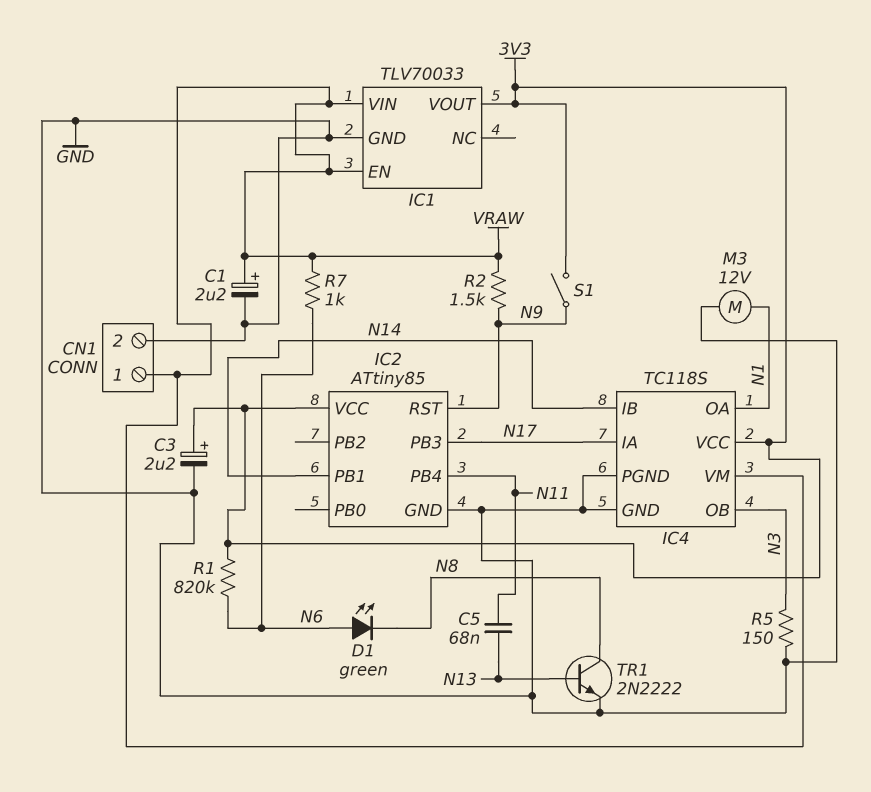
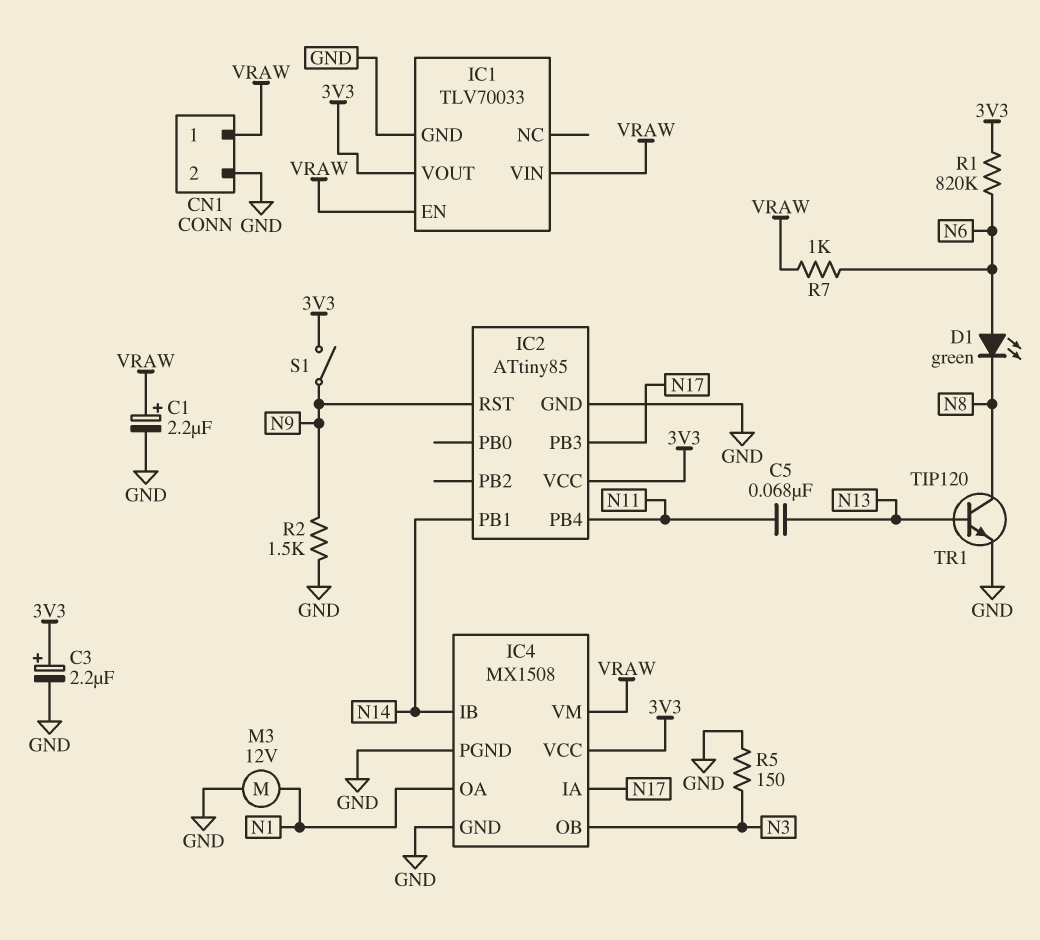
IC4: TC118S -> MX1508
R2: 1.5k (N9, VRAW) -> 1.5k (GND, N9)
TR1: NPN 2N2222 (B N13, C N8, E GND) -> NPN TIP120 (B N13, C N8, E GND)

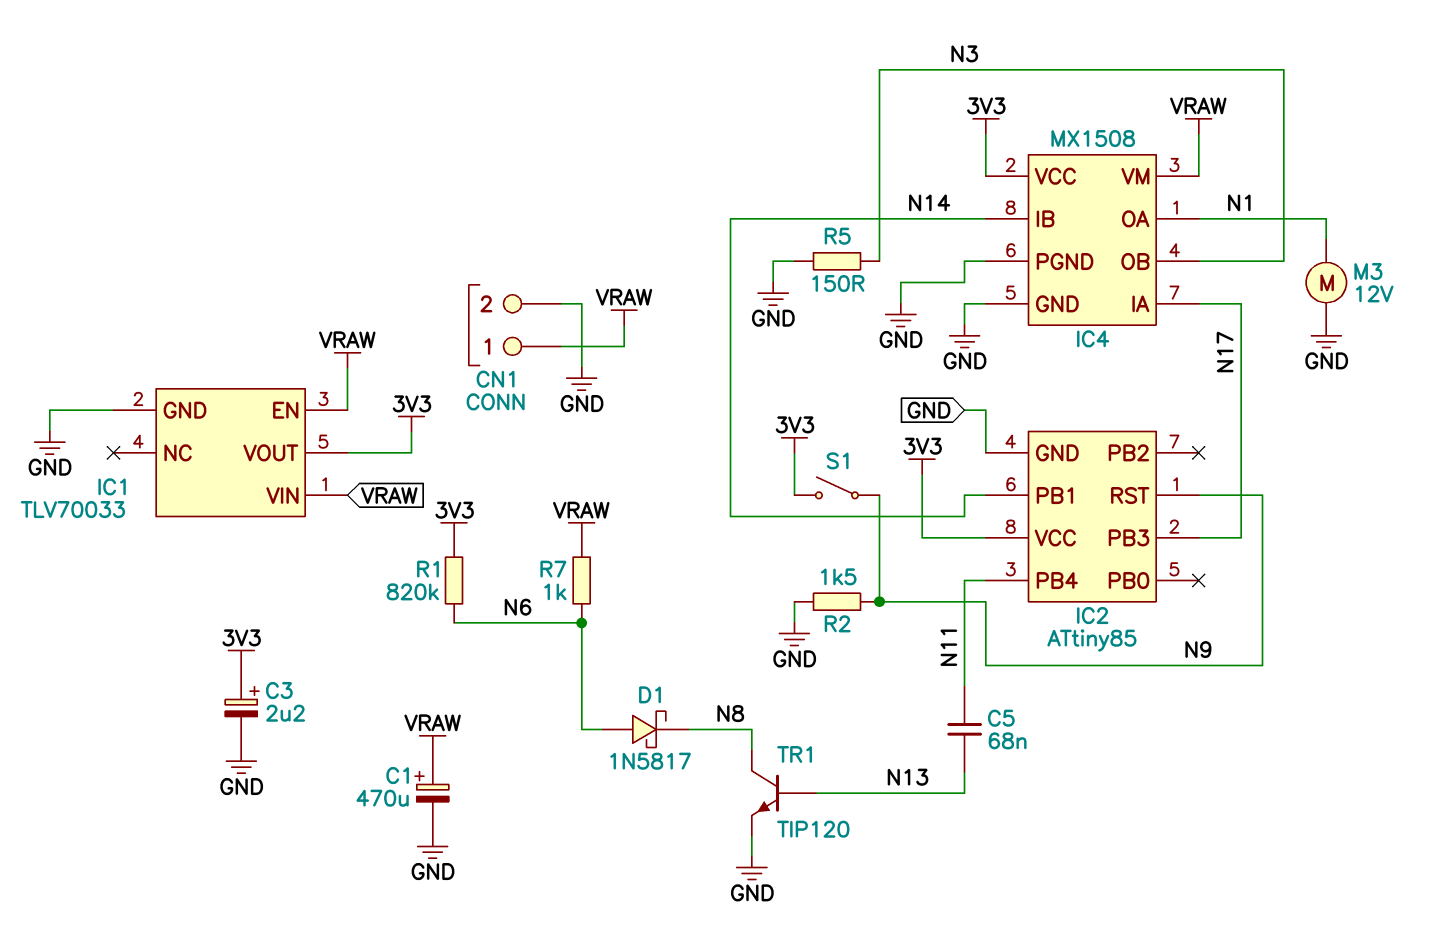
C1: 2.2uF (plus VRAW, minus GND) -> 470uF (plus VRAW, minus GND)
D1: LED green (A N6, K N8) -> schottky 1N5817 (A N6, K N8)

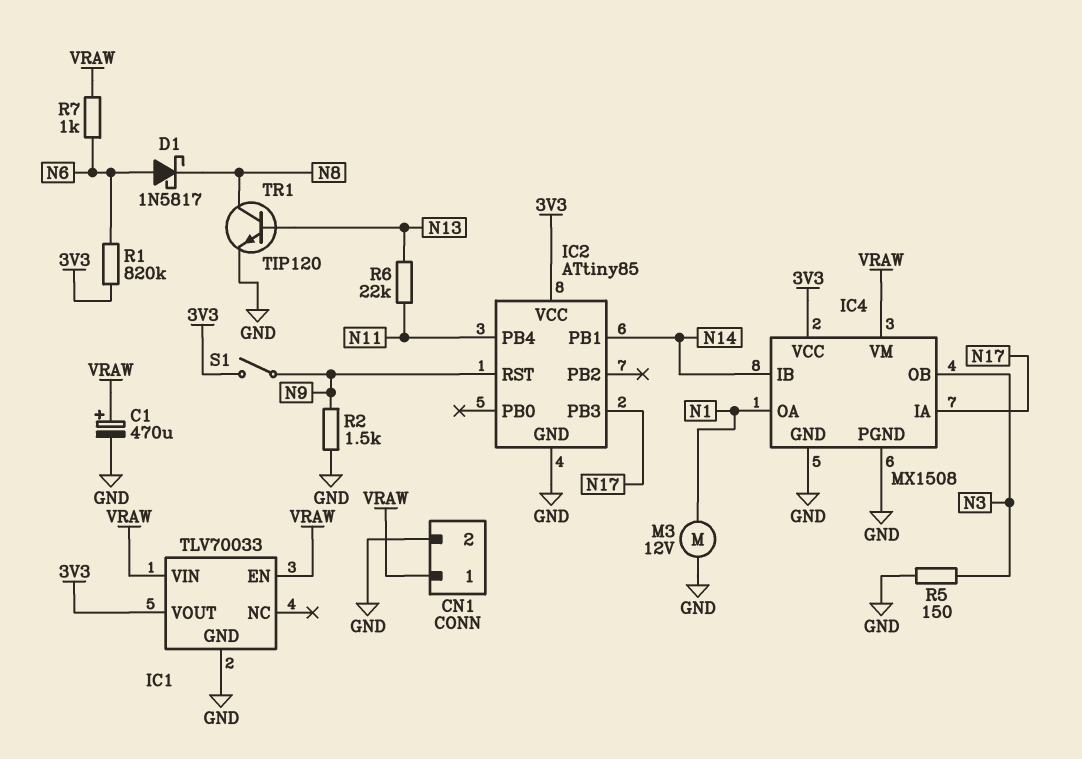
C3: 2.2uF (plus 3V3, minus GND) -> none
C5: 68nF (N11, N13) -> none
R6: none -> 22k (N11, N13)

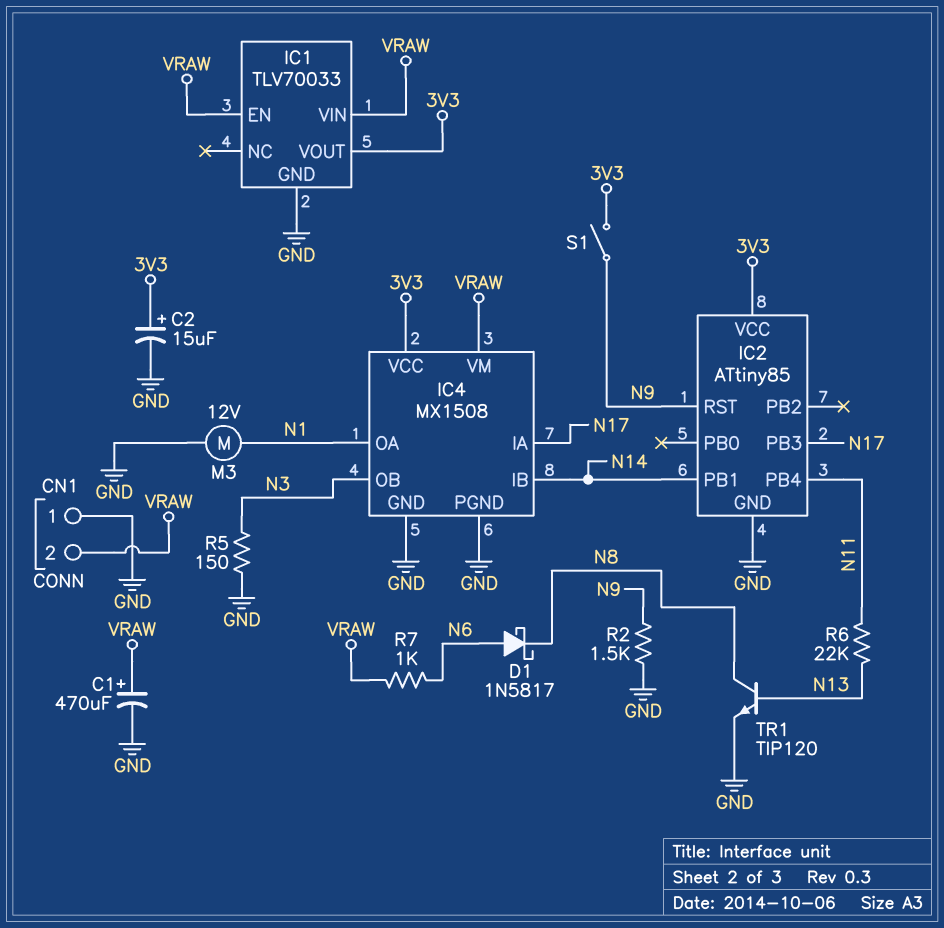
C2: none -> 15uF (plus 3V3, minus GND)
CN1 pin 1: VRAW -> GND
CN1 pin 2: GND -> VRAW
R1: 820k (3V3, N6) -> none

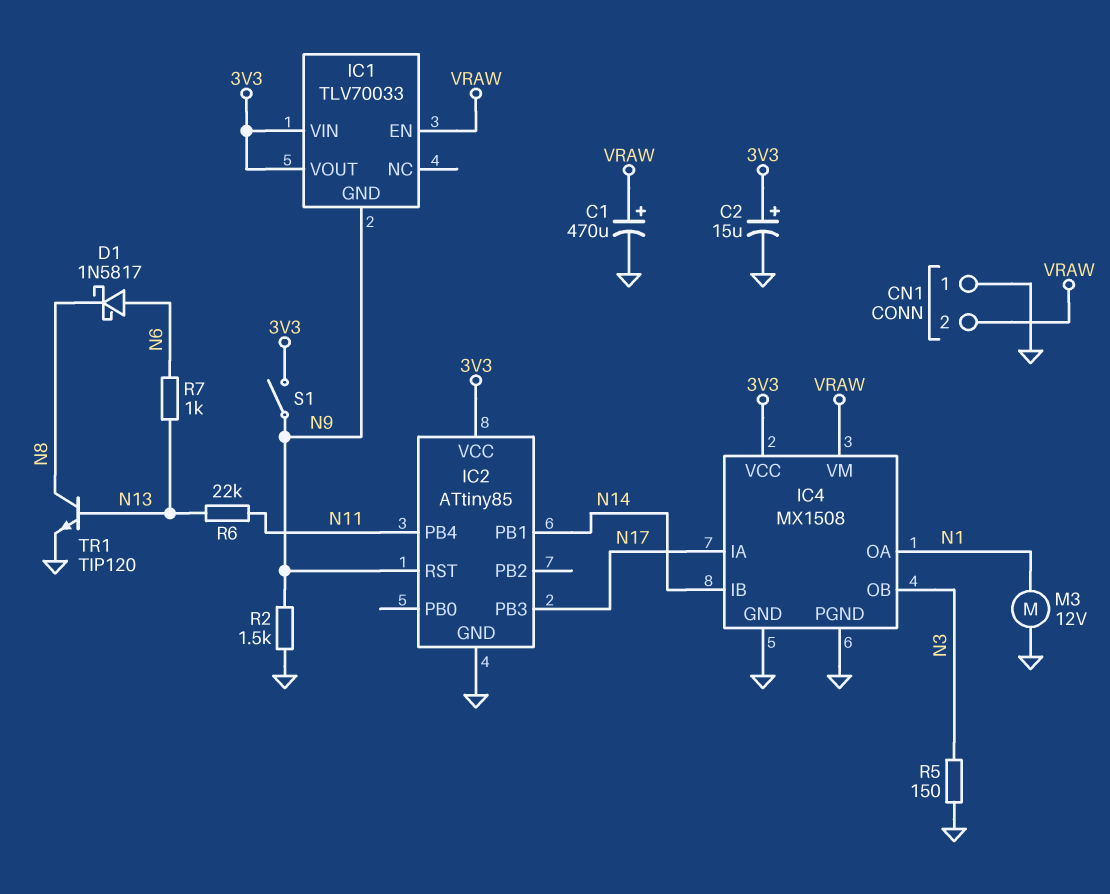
IC1 pin GND: GND -> N9
IC1 pin VIN: VRAW -> 3V3
R7: 1k (N6, VRAW) -> 1k (N6, N13)

